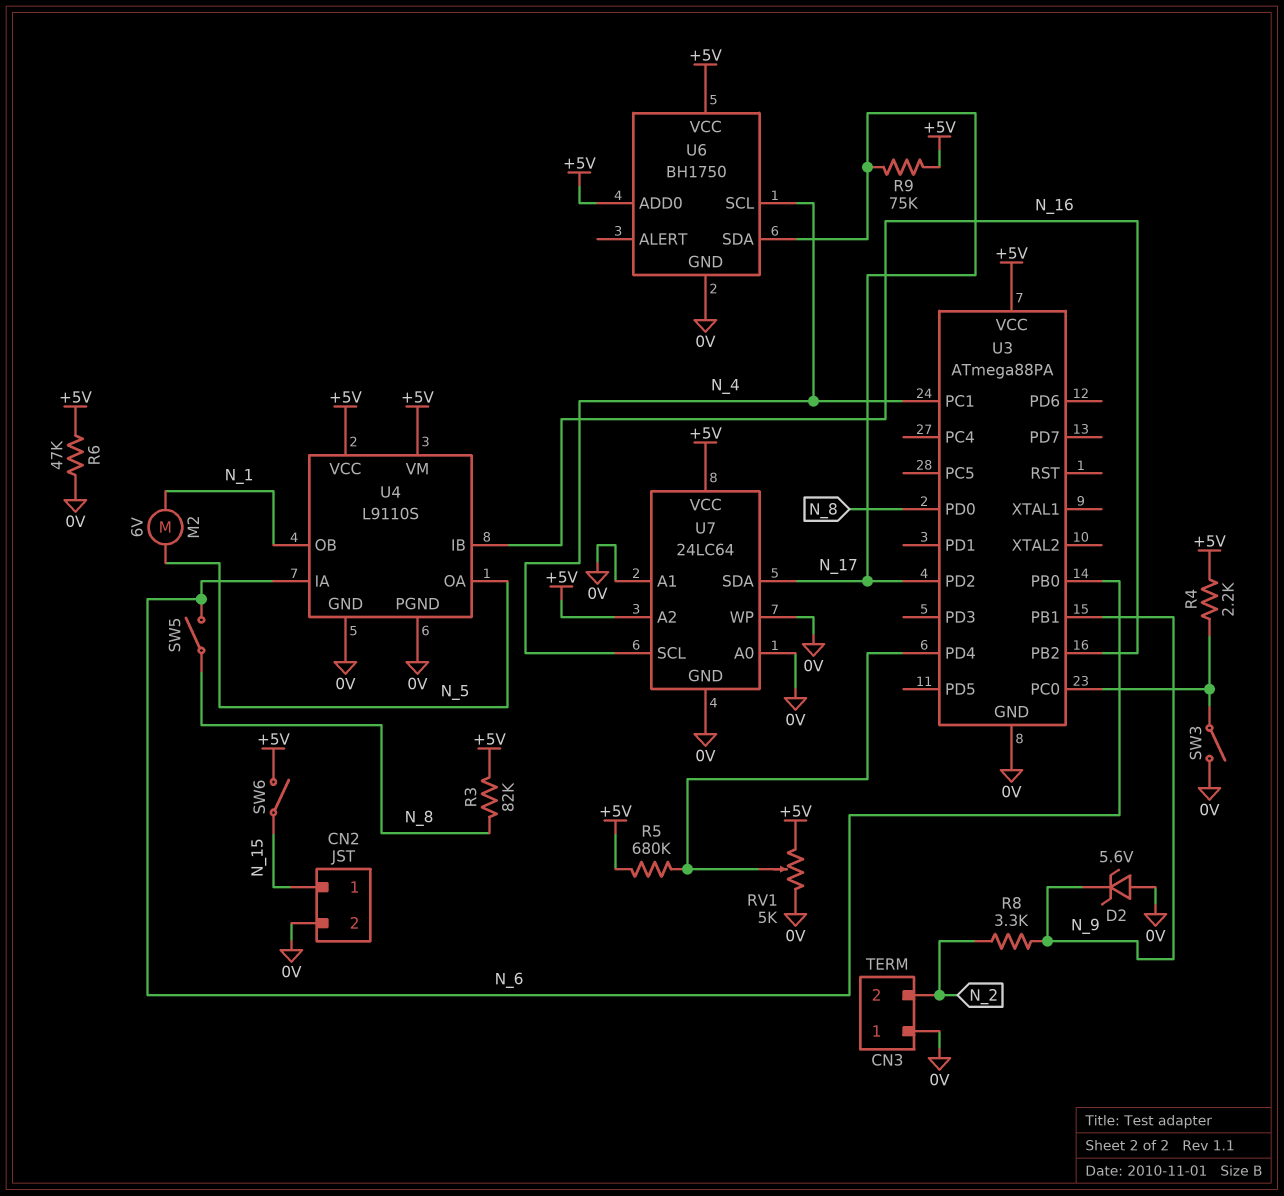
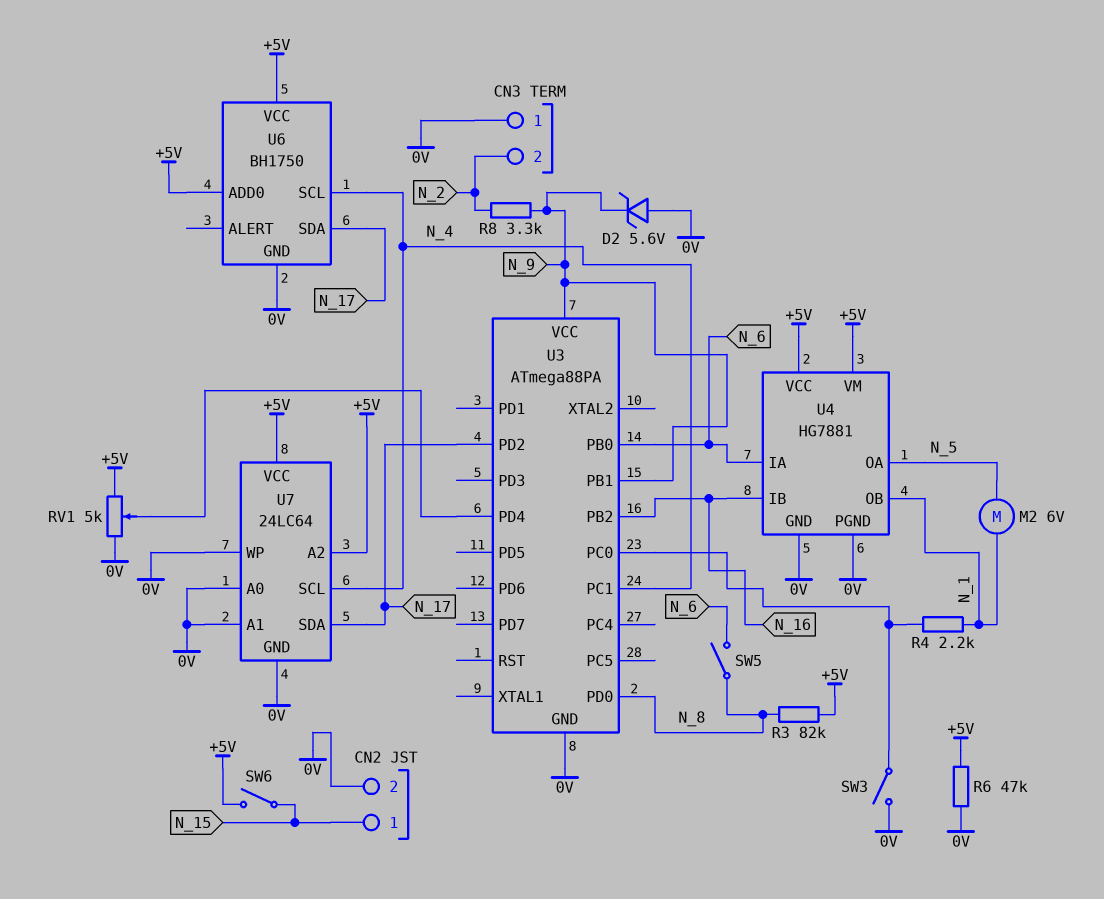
R4: 2.2k (+5V, U3/PC0) -> 2.2k (N_1, U3/PC0)
R5: 680k (+5V, U3/PD4) -> none
R9: 75k (+5V, N_17) -> none
U3 pin VCC: +5V -> N_9
U4: L9110S -> HG7881

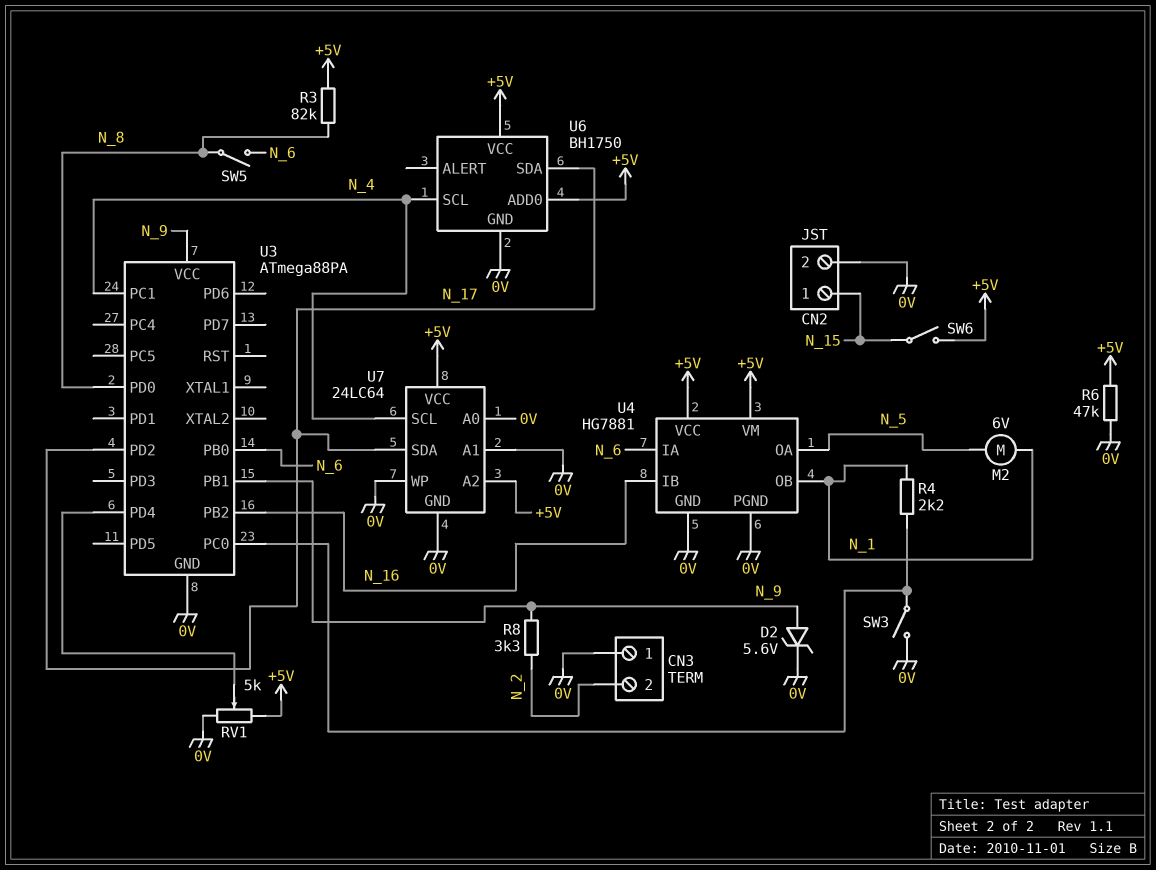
D2: zener 5.6V (A 0V, K N_9) -> zener 5.6V (A N_9, K 0V)

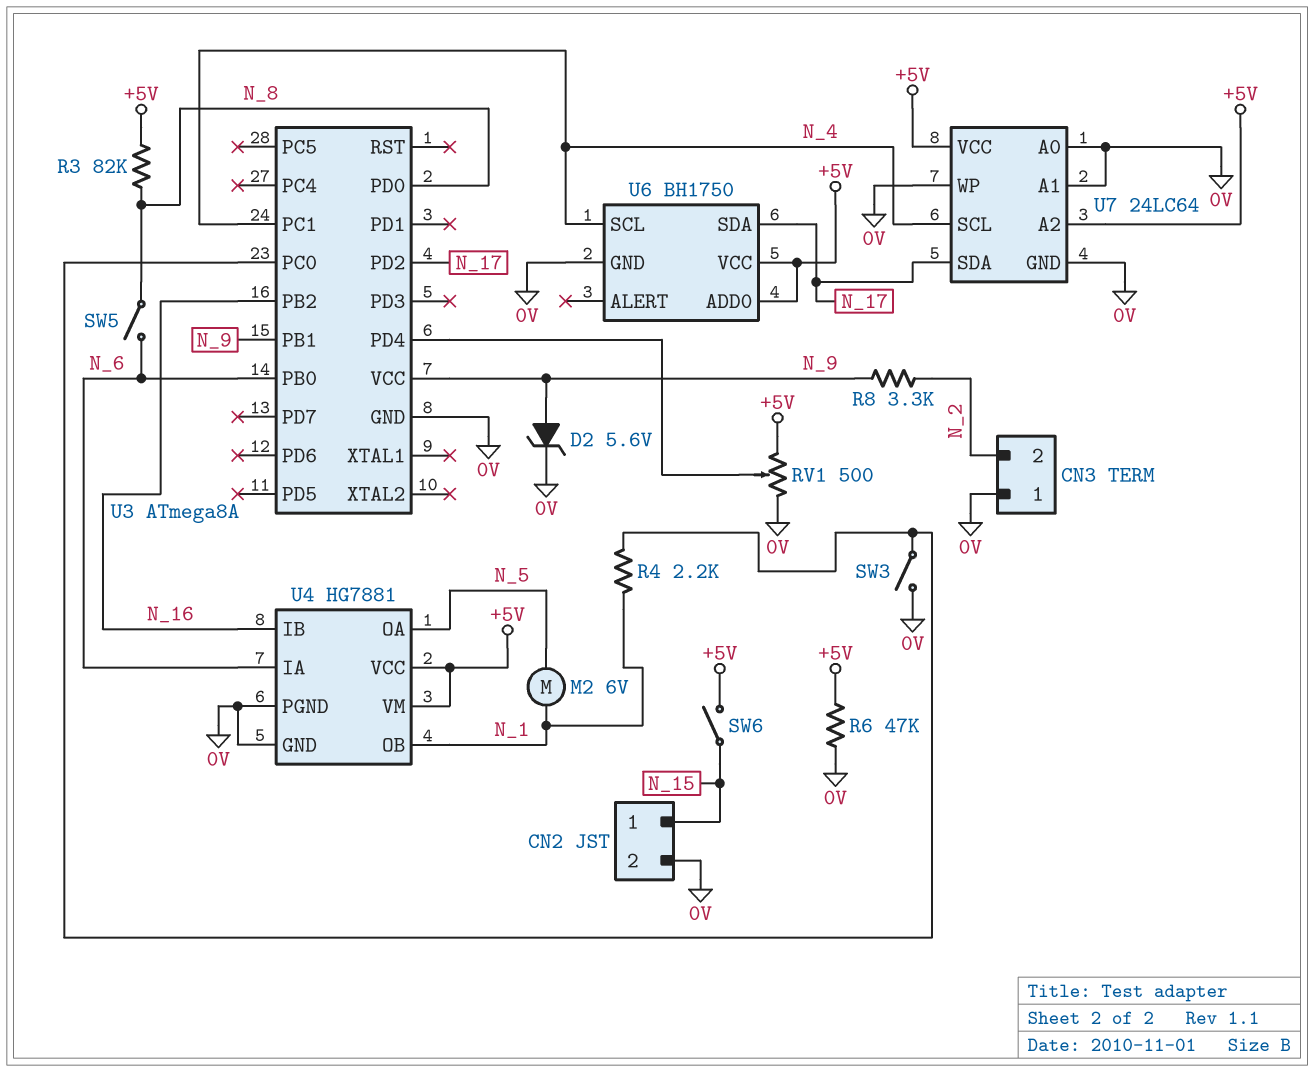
RV1: 5k (+5V, 0V, wiper U3/PD4) -> 500 (+5V, 0V, wiper U3/PD4)
U3: ATmega88PA -> ATmega8A

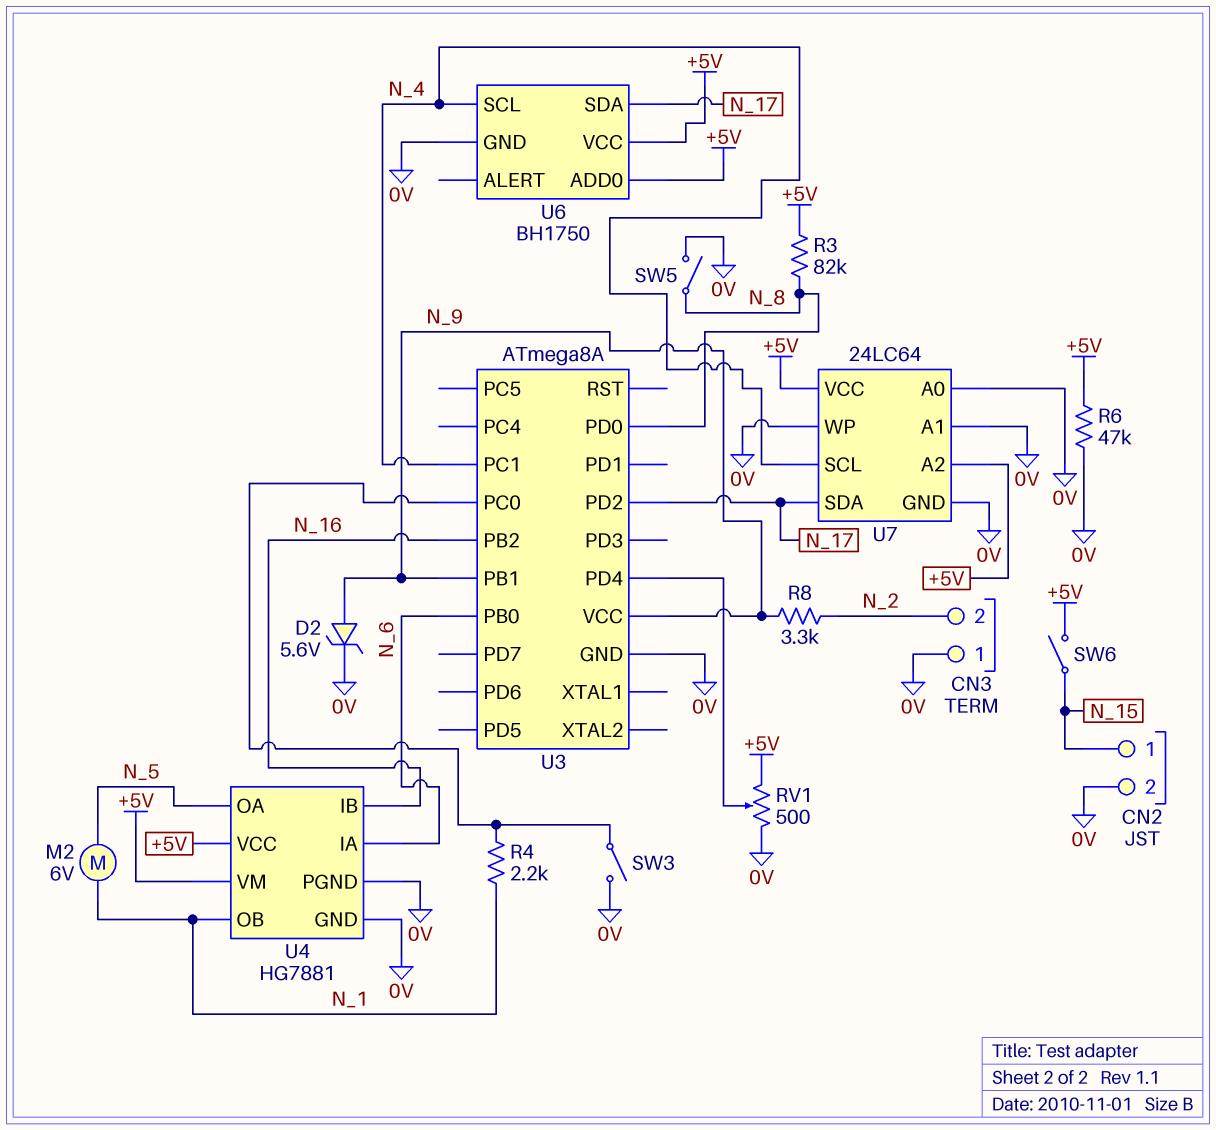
SW5: switch (N_6, N_8) -> switch (0V, N_8)

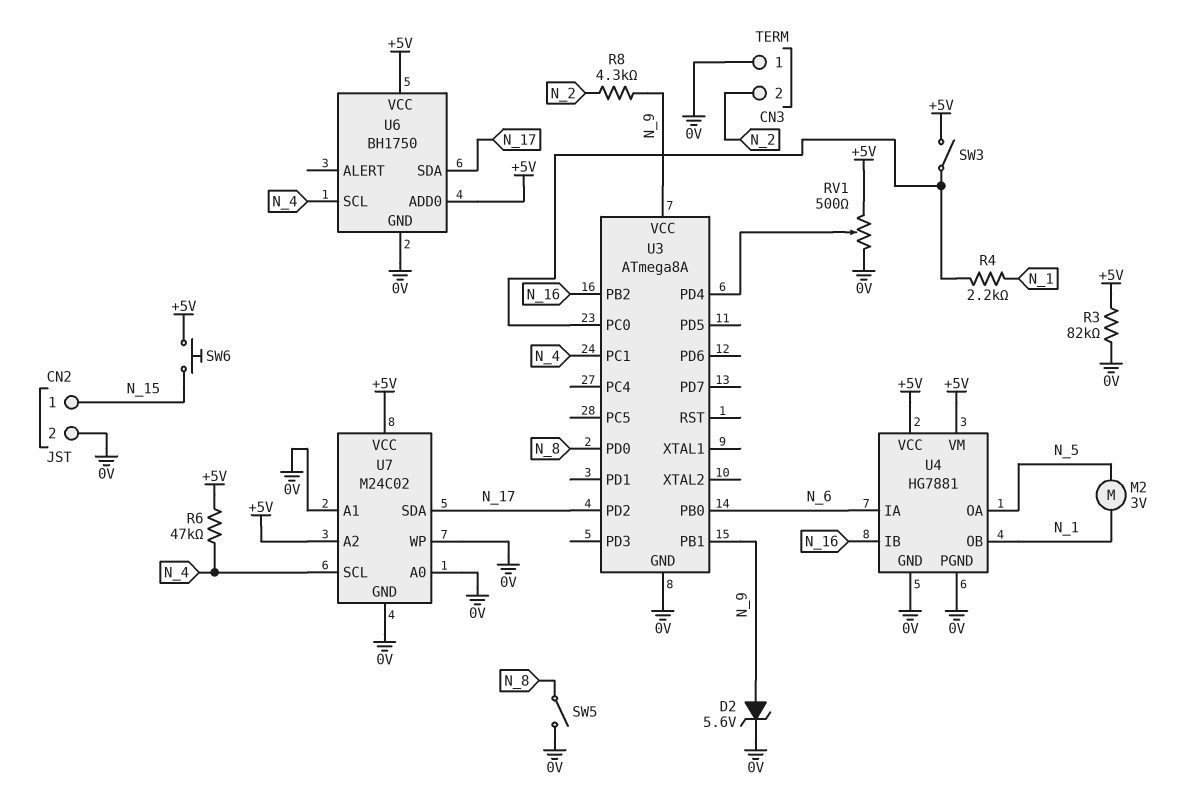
M2: motor 6V (N_1, N_5) -> motor 3V (N_1, N_5)
R3: 82k (+5V, N_8) -> 82k (+5V, 0V)
R6: 47k (+5V, 0V) -> 47k (+5V, N_4)
R8: 3.3k (N_2, N_9) -> 4.3k (N_2, N_9)
SW3: switch (0V, U3/PC0) -> switch (+5V, U3/PC0)
SW6: switch (+5V, N_15) -> button (+5V, N_15)
U7: 24LC64 -> M24C02

